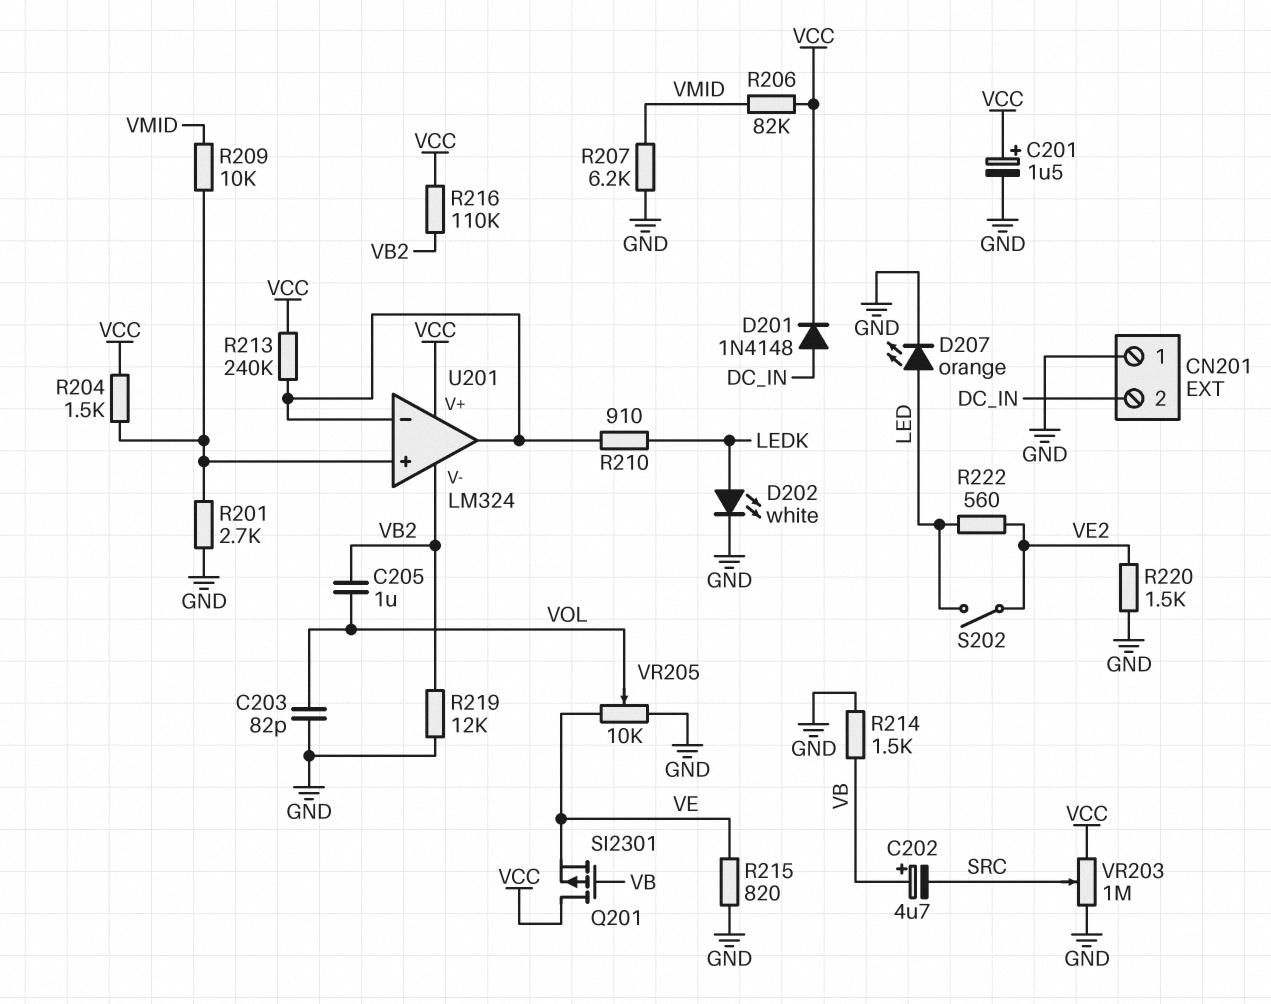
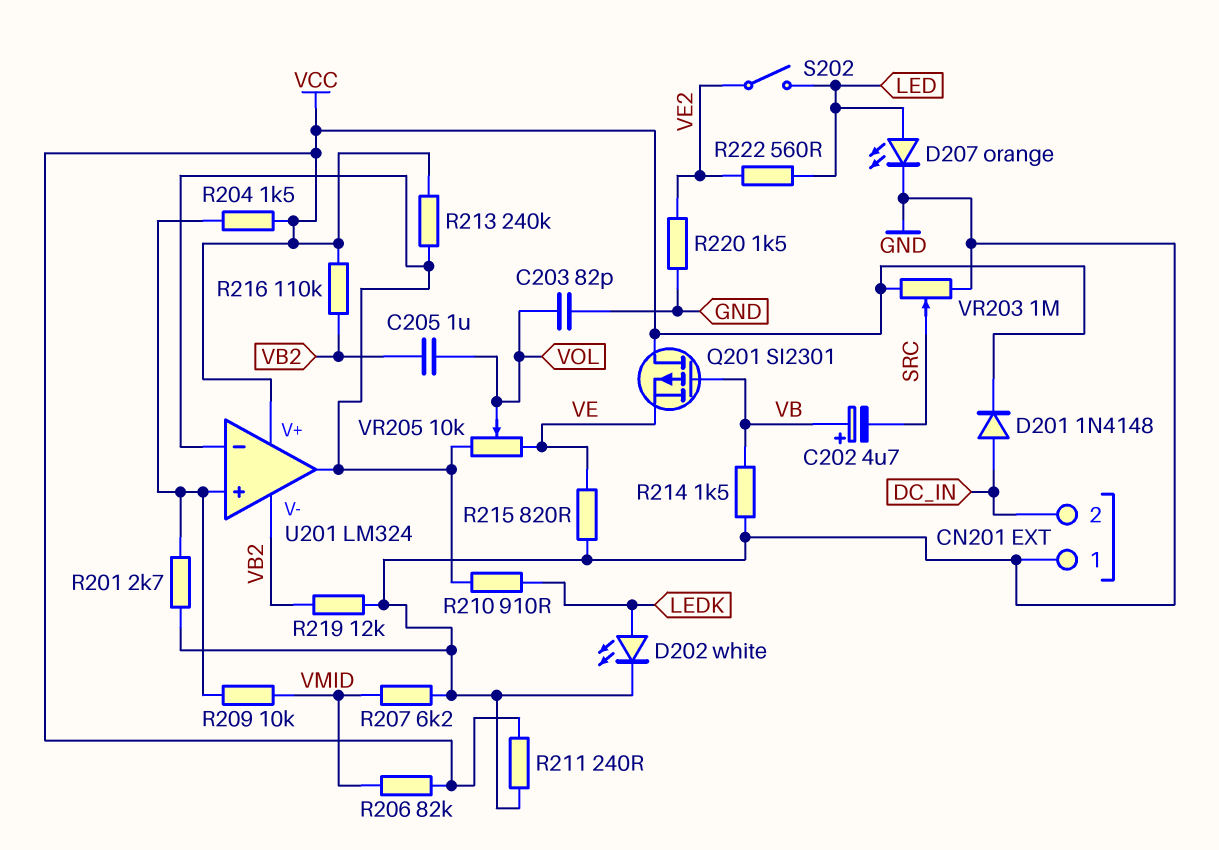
C201: 1.5uF (plus VCC, minus GND) -> none
R211: none -> 240 (GND, VCC)
VR205: 10k (GND, VE, wiper VOL) -> 10k (U201/in-, VE, wiper VOL)

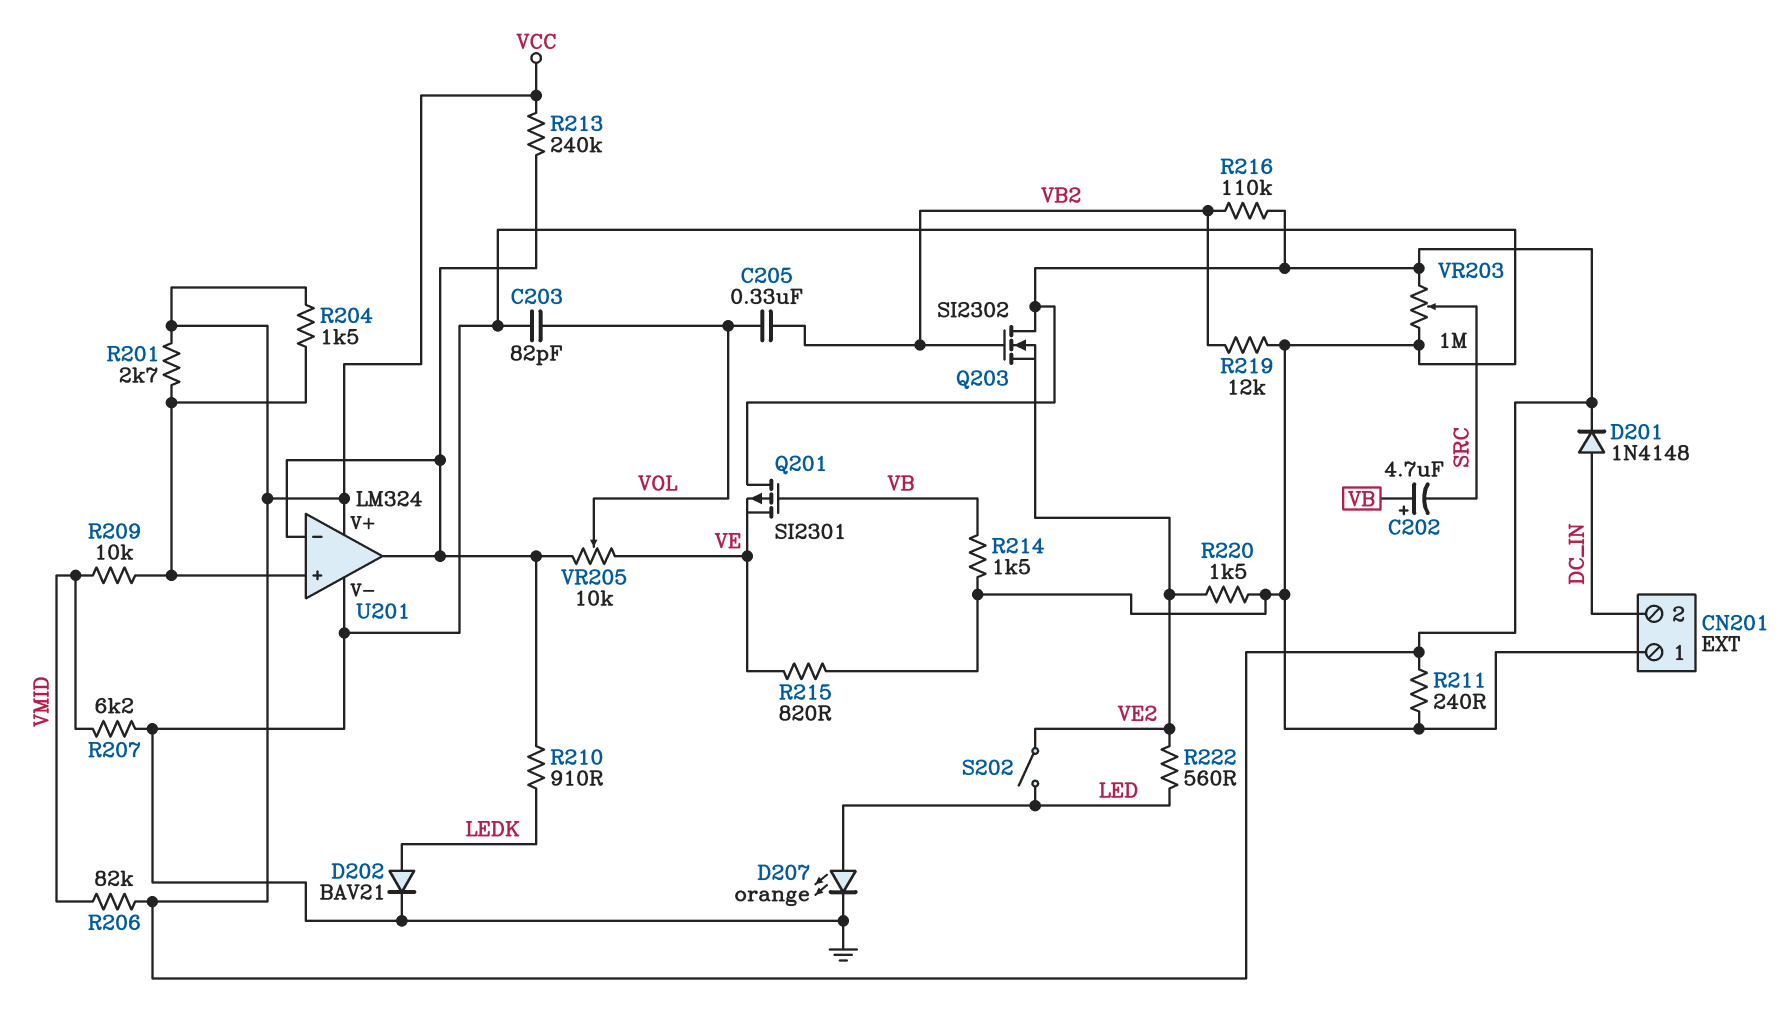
C205: 1uF (VB2, VOL) -> 330nF (VB2, VOL)
D202: LED white (A LEDK, K GND) -> diode BAV21 (A LEDK, K GND)
Q203: none -> NMOS SI2302 (G VB2, D VCC, S VE2)
R201: 2.7k (GND, U201/in+) -> 2.7k (U201/in+, VCC)
U201 pin V-: VB2 -> GND

